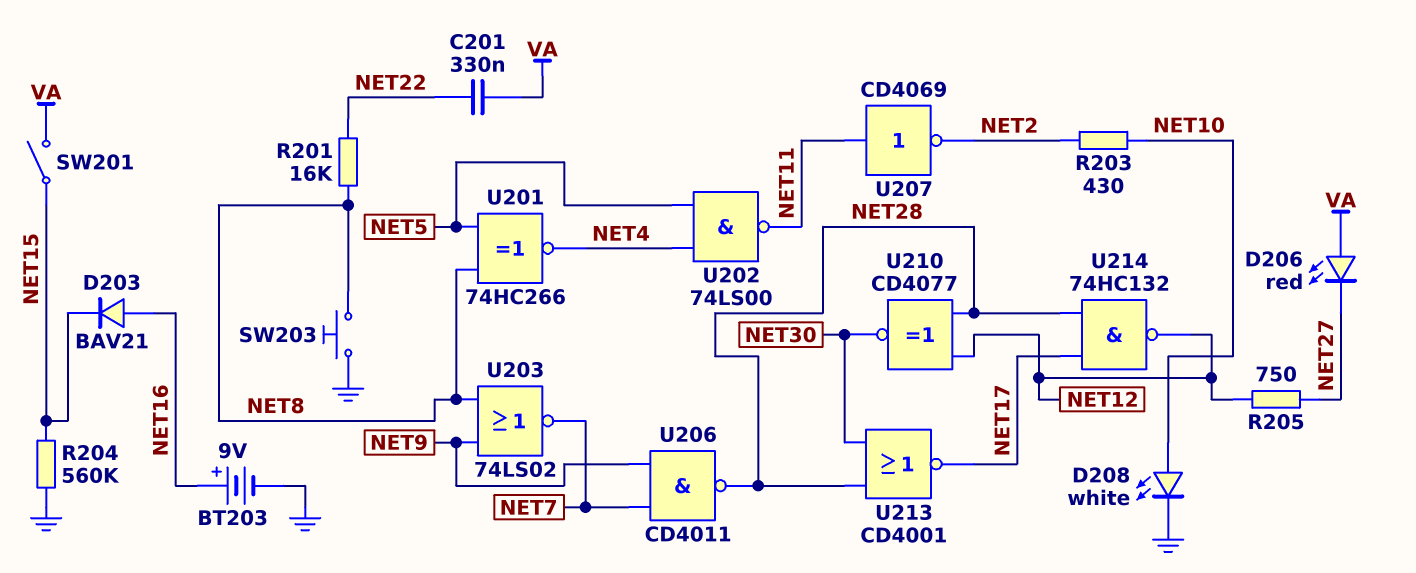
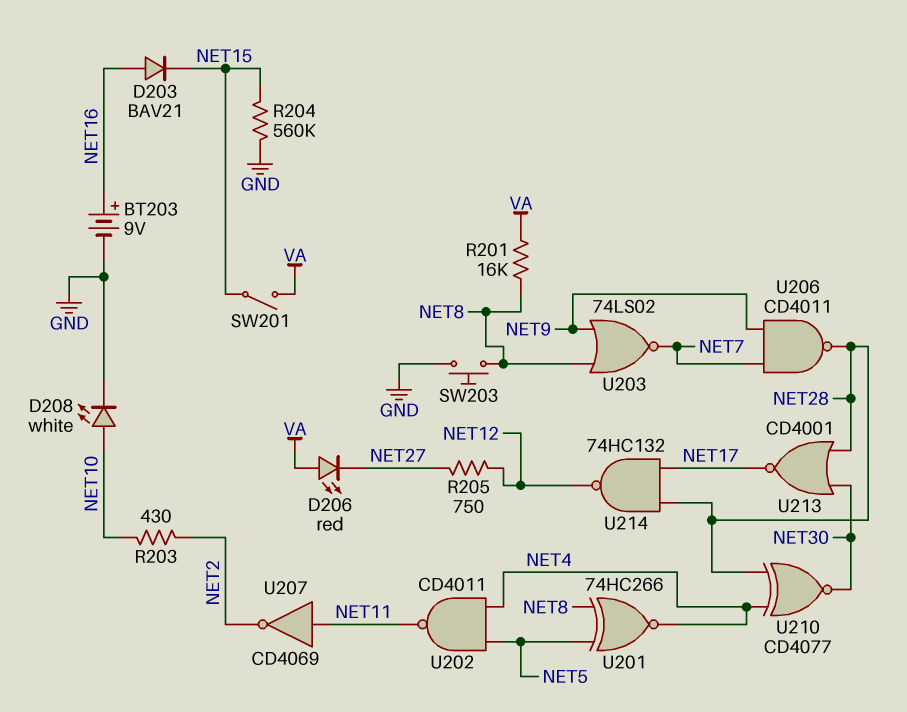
C201: 330nF (NET22, VA) -> none
R201: 16k (NET8, NET22) -> 16k (NET8, VA)
U202: NAND 74LS00 (in NET4, in NET5, out NET11) -> NAND CD4011 (in NET4, in NET5, out NET11)
U210: XNOR CD4077 (in NET12, in NET28, out NET30) -> XNOR CD4077 (in NET4, in NET28, out NET30)

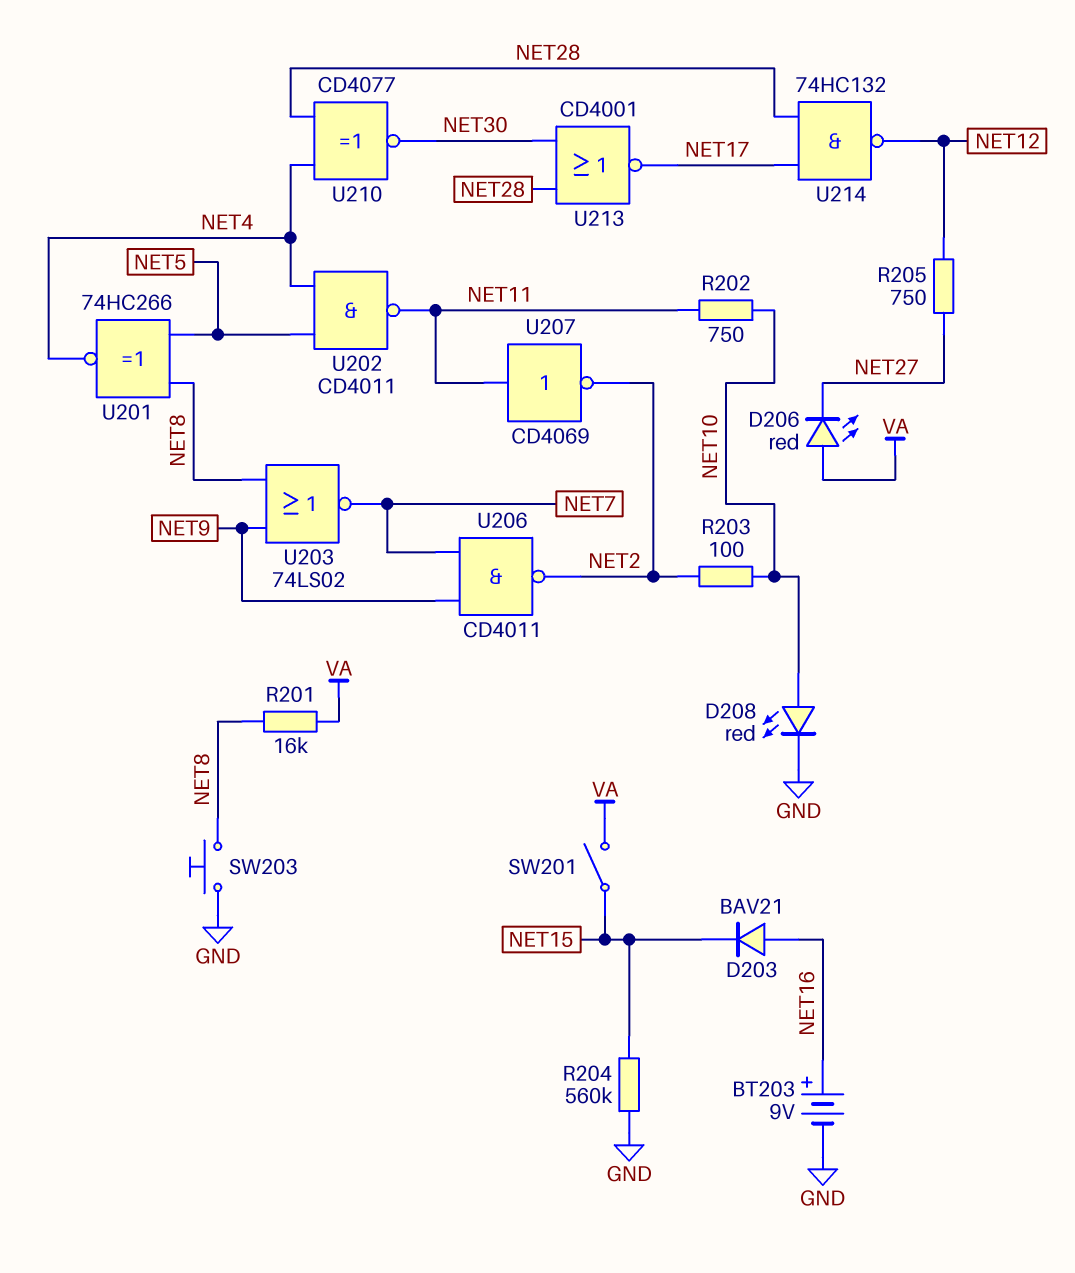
D208: LED white (A NET10, K GND) -> LED red (A NET10, K GND)
R202: none -> 750 (NET10, NET11)
R203: 430 (NET2, NET10) -> 100 (NET2, NET10)
U206: NAND CD4011 (in NET7, in NET9, out NET28) -> NAND CD4011 (in NET7, in NET9, out NET2)

